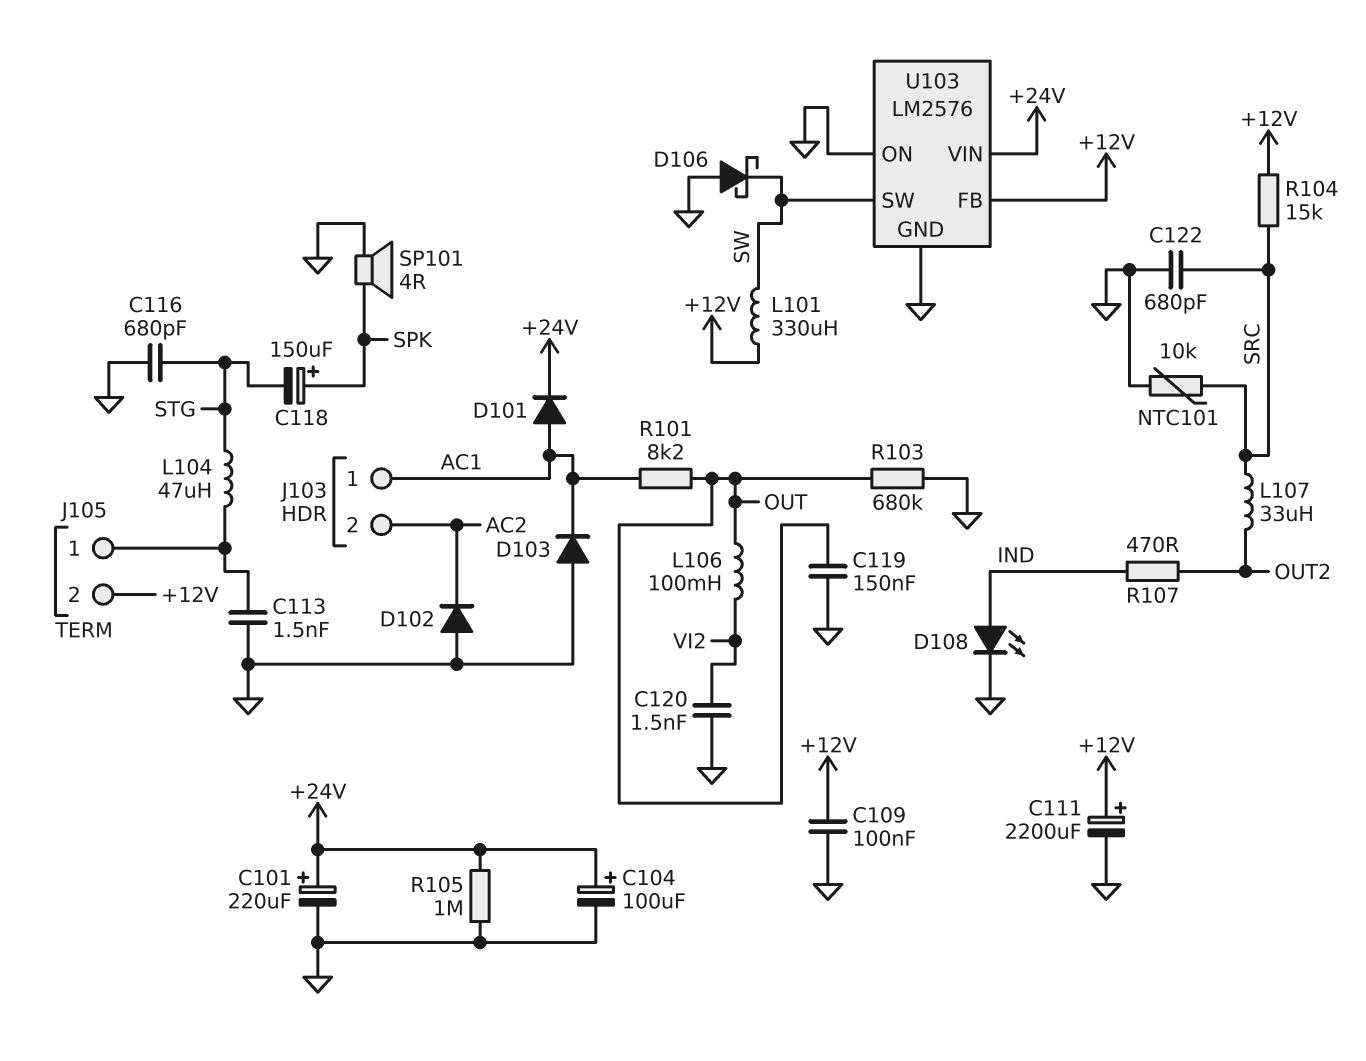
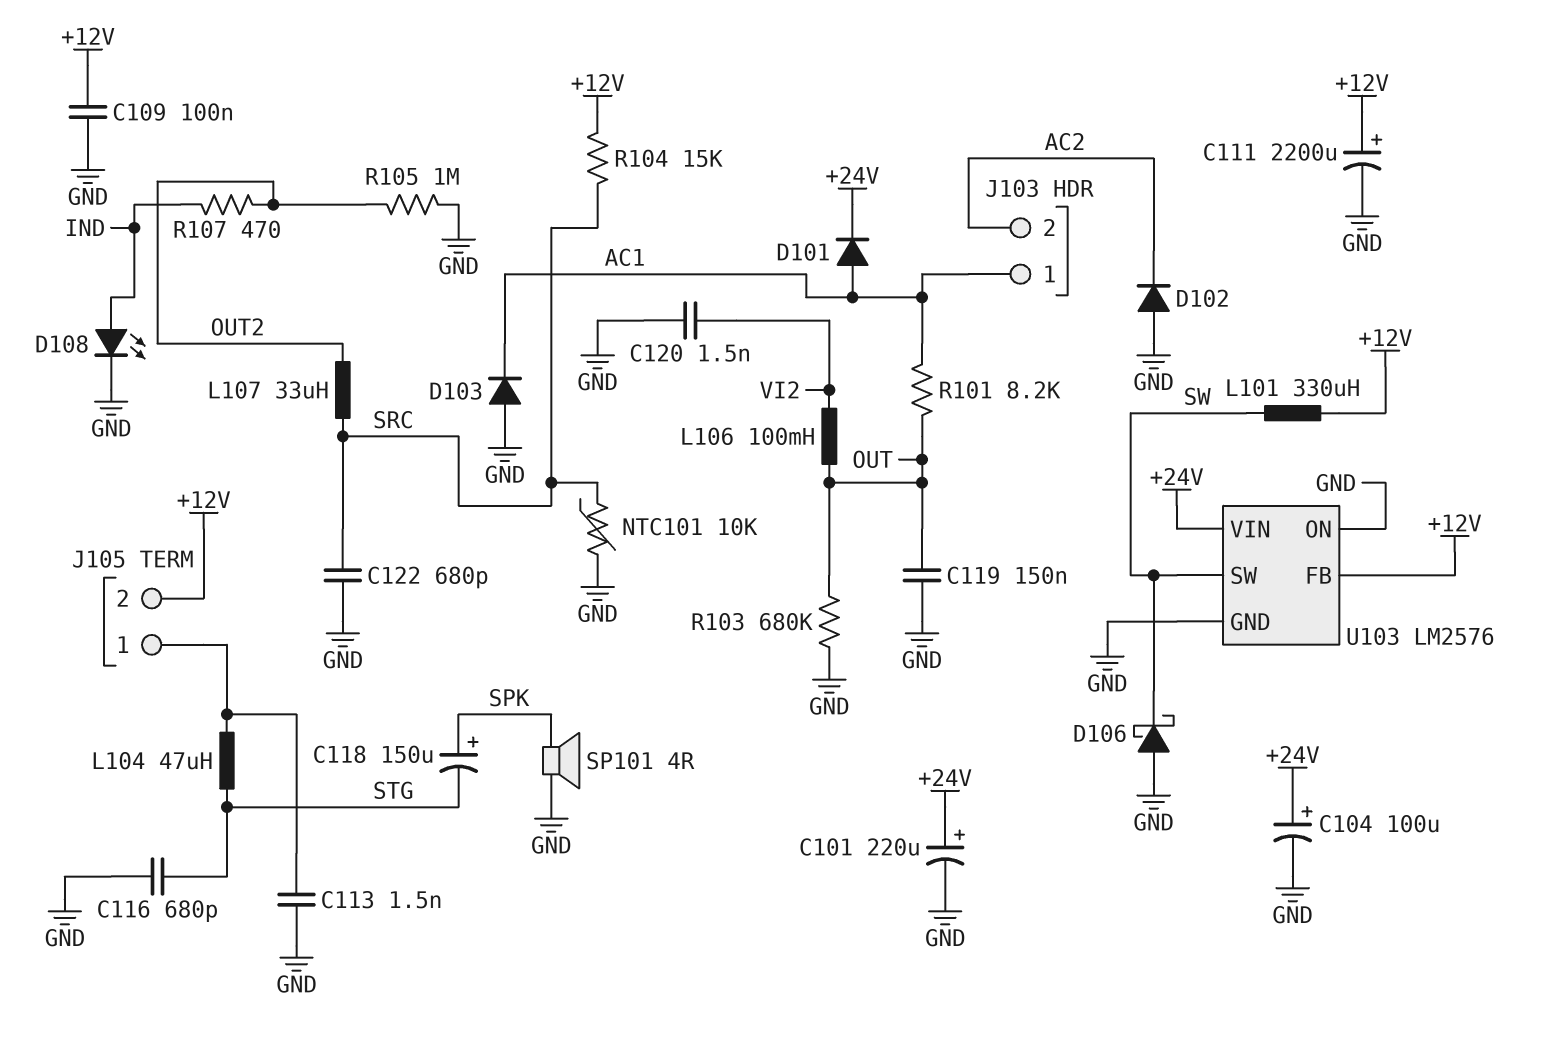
R105: 1M (+24V, GND) -> 1M (GND, OUT2)

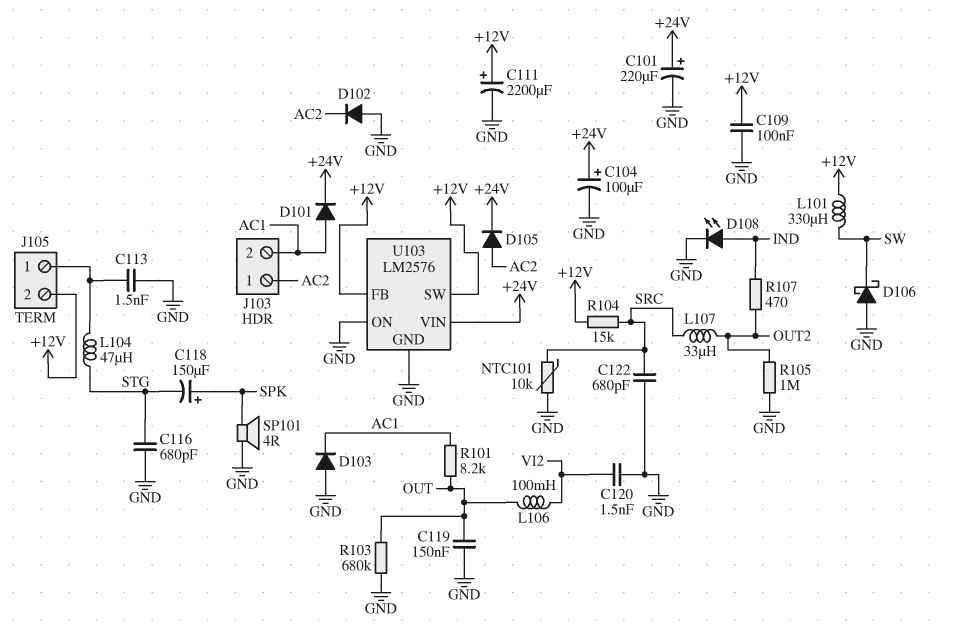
D105: none -> diode (A AC2, K +24V)
J103 pin 1: AC1 -> AC2
J103 pin 2: AC2 -> AC1
U103 pin SW: SW -> +12V

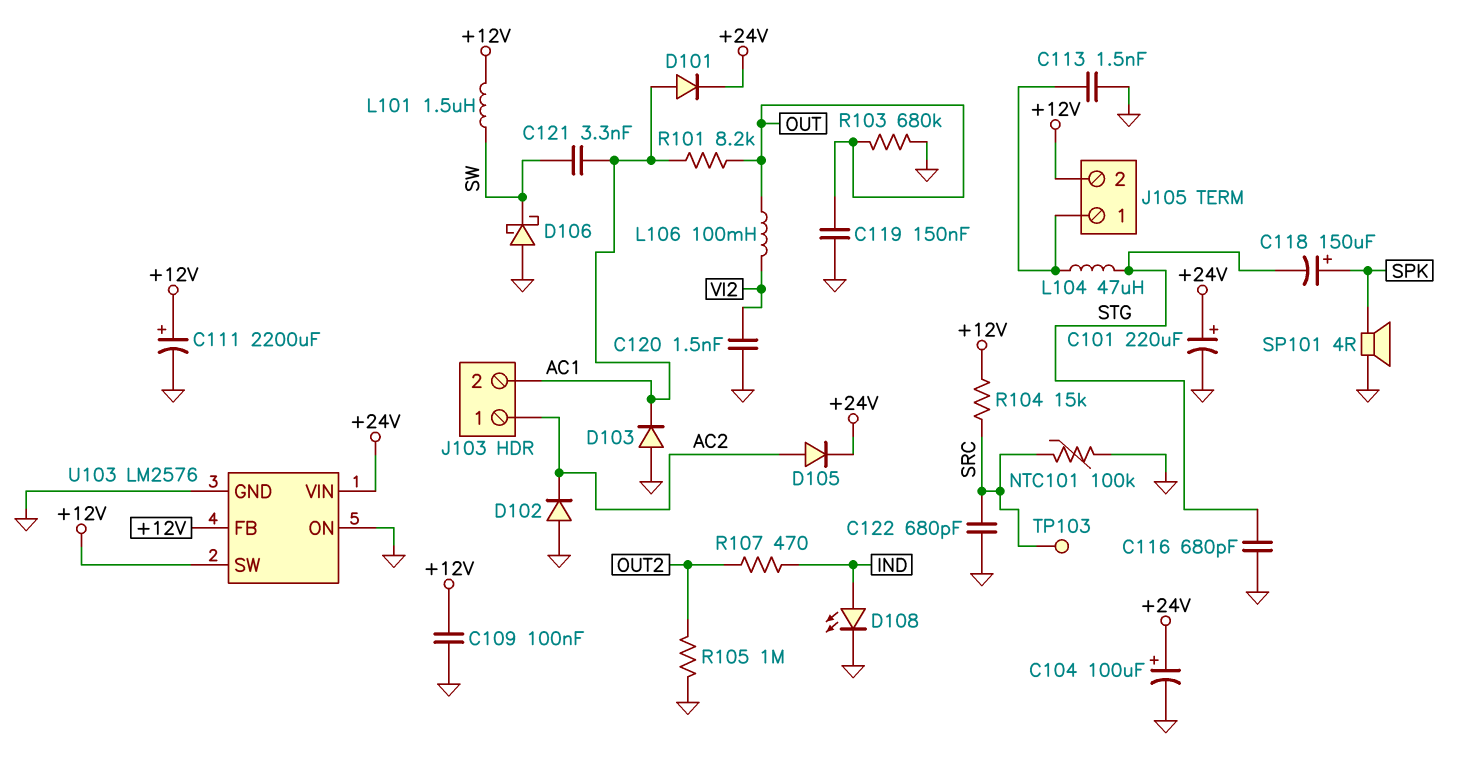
C121: none -> 3.3nF (AC1, SW)
L101: 330uH (+12V, SW) -> 1.5uH (+12V, SW)
L107: 33uH (OUT2, SRC) -> none
NTC101: 10k (GND, SRC) -> 100k (GND, SRC)
TP103: none -> test point (SRC)

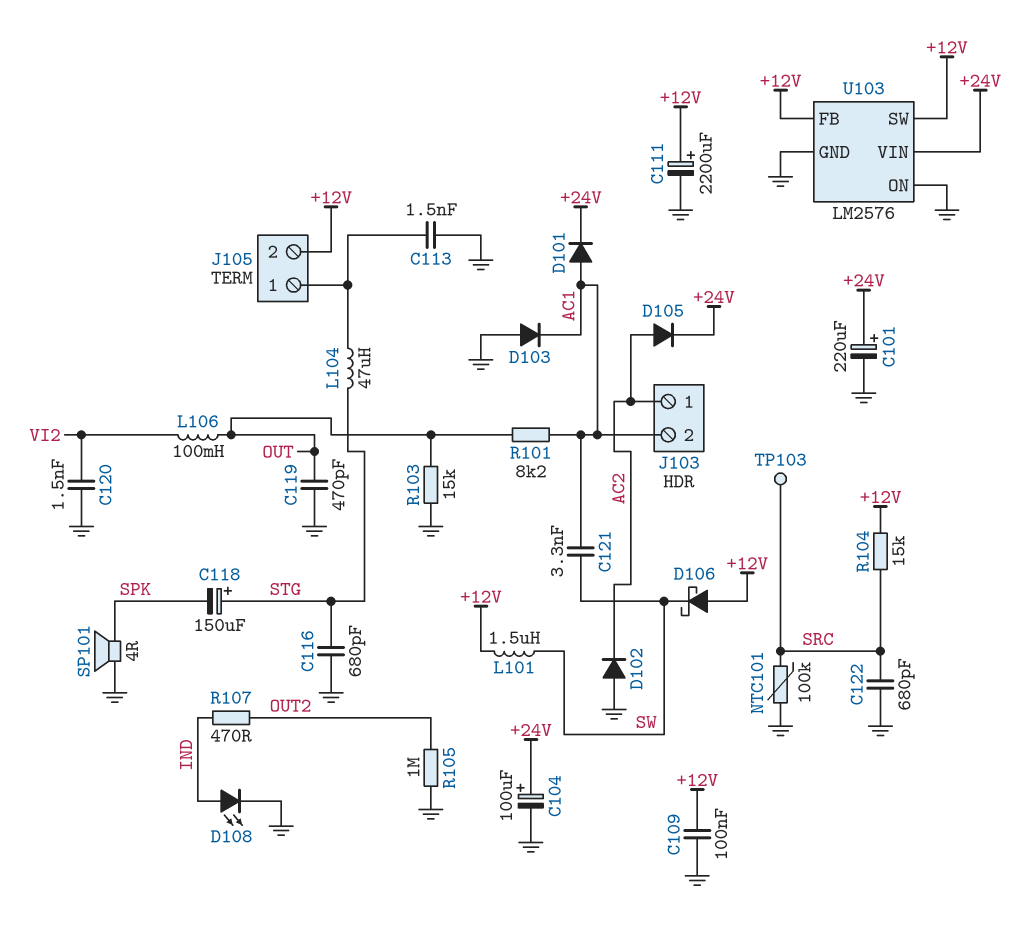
C118: 150uF (plus SPK, minus STG) -> 150uF (plus STG, minus SPK)
C119: 150nF (GND, OUT) -> 470pF (GND, OUT)
D106: schottky (A GND, K SW) -> schottky (A +12V, K SW)
R103: 680k (GND, OUT) -> 15k (GND, OUT)

